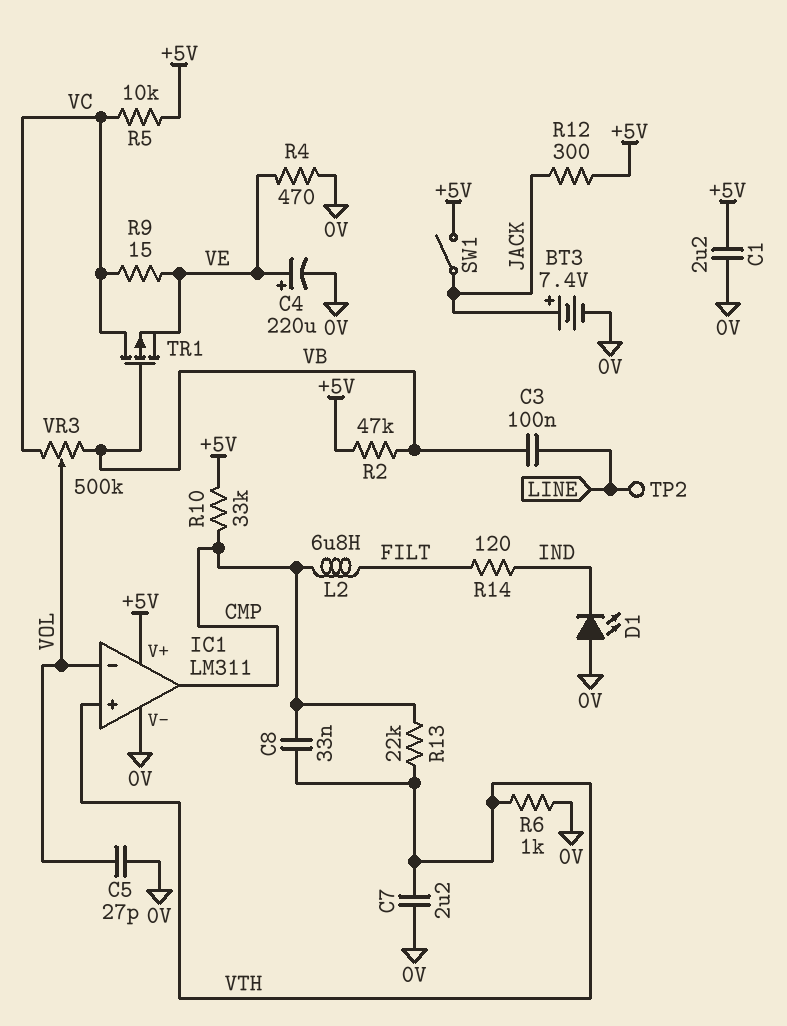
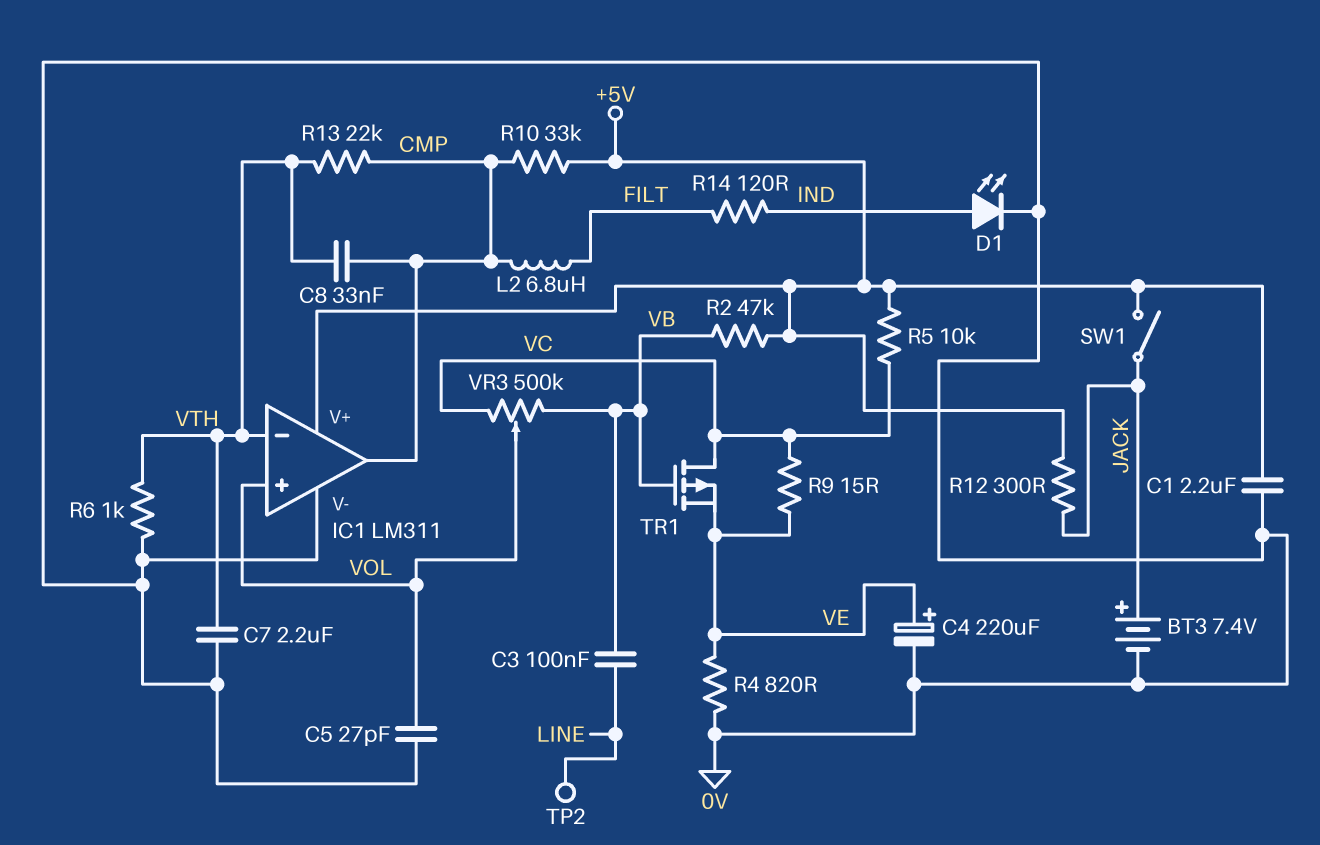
D1: LED (A 0V, K IND) -> LED (A IND, K 0V)
IC1 pin in+: VTH -> VOL
IC1 pin in-: VOL -> VTH
R4: 470 (0V, VE) -> 820 (0V, VE)

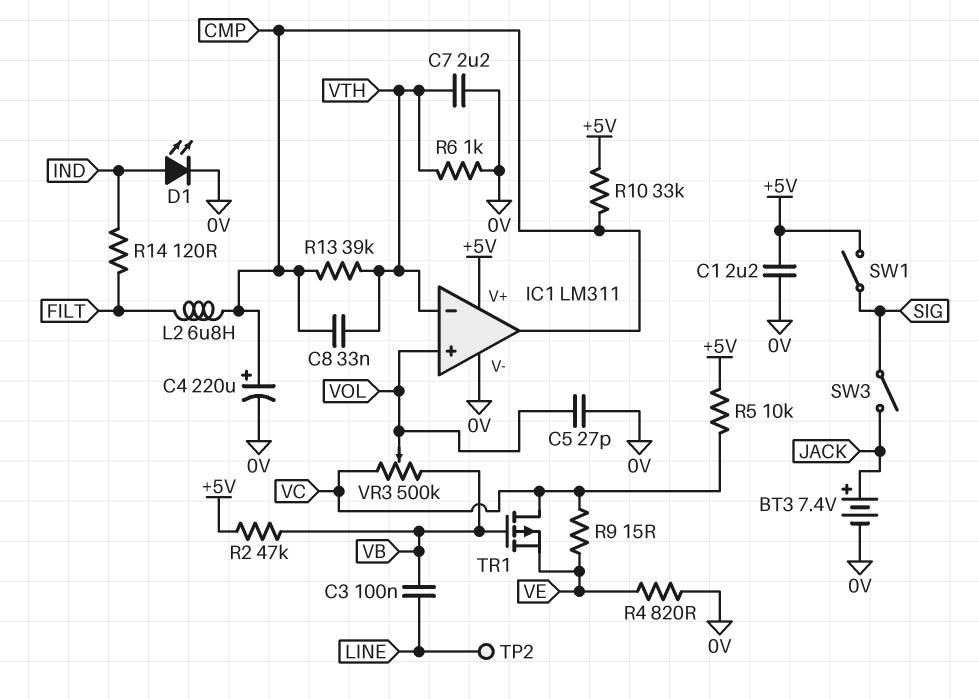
C4: 220uF (plus VE, minus 0V) -> 220uF (plus CMP, minus 0V)
R12: 300 (+5V, JACK) -> none
R13: 22k (CMP, VTH) -> 39k (CMP, VTH)
SW1: switch (+5V, JACK) -> switch (+5V, SIG)
SW3: none -> switch (JACK, SIG)

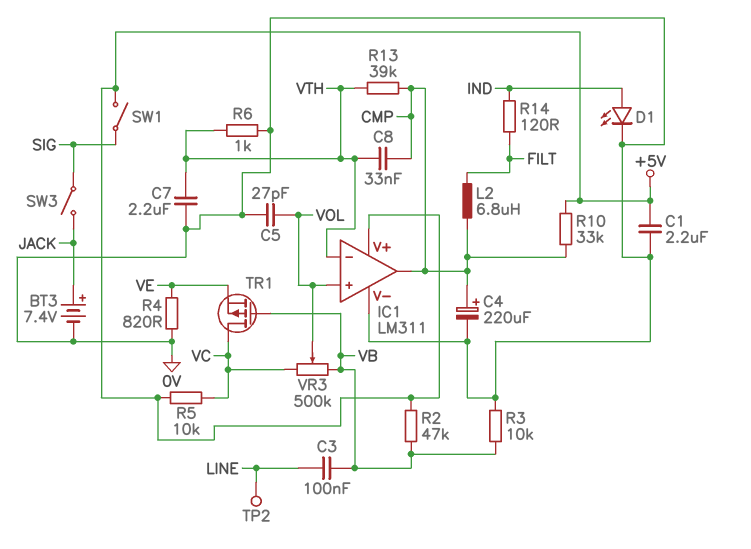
R3: none -> 10k (0V, VB)
R9: 15 (VC, VE) -> none

